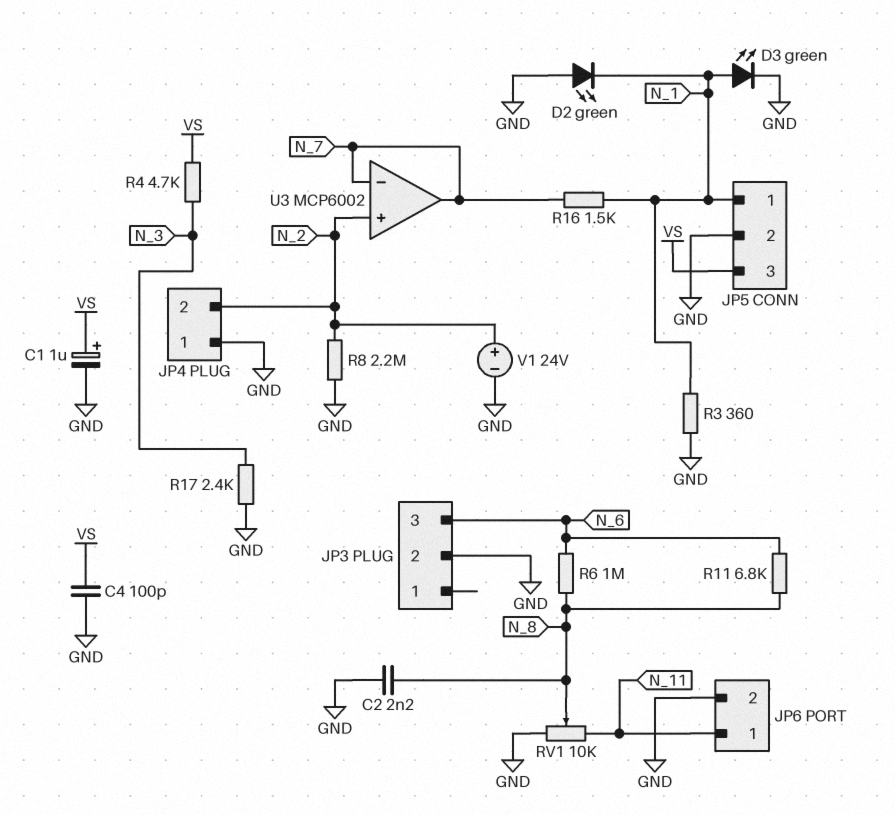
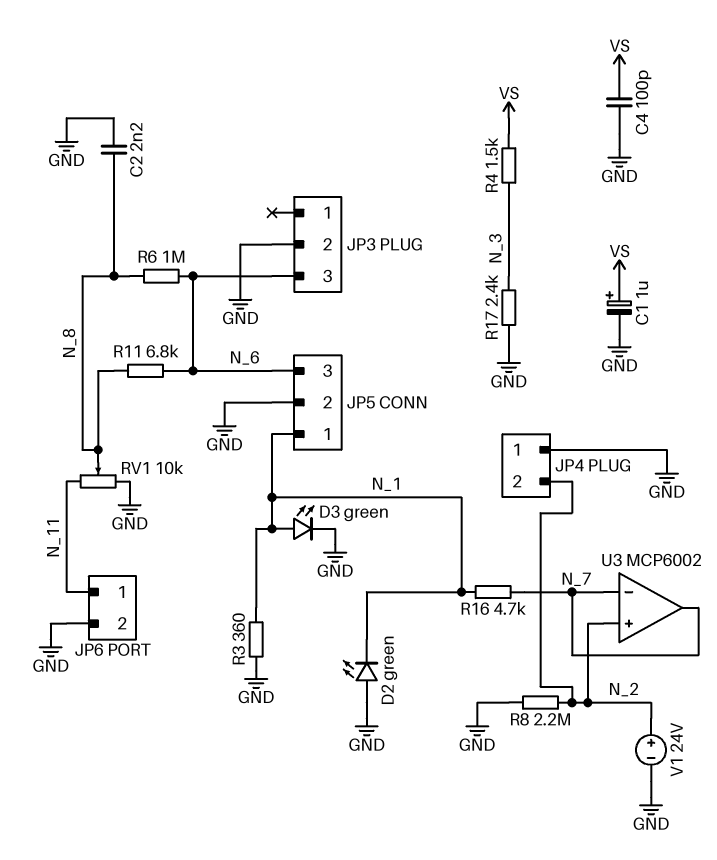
JP5 pin 3: VS -> N_6
R4: 4.7k (N_3, VS) -> 1.5k (N_3, VS)
R16: 1.5k (N_1, N_7) -> 4.7k (N_1, N_7)

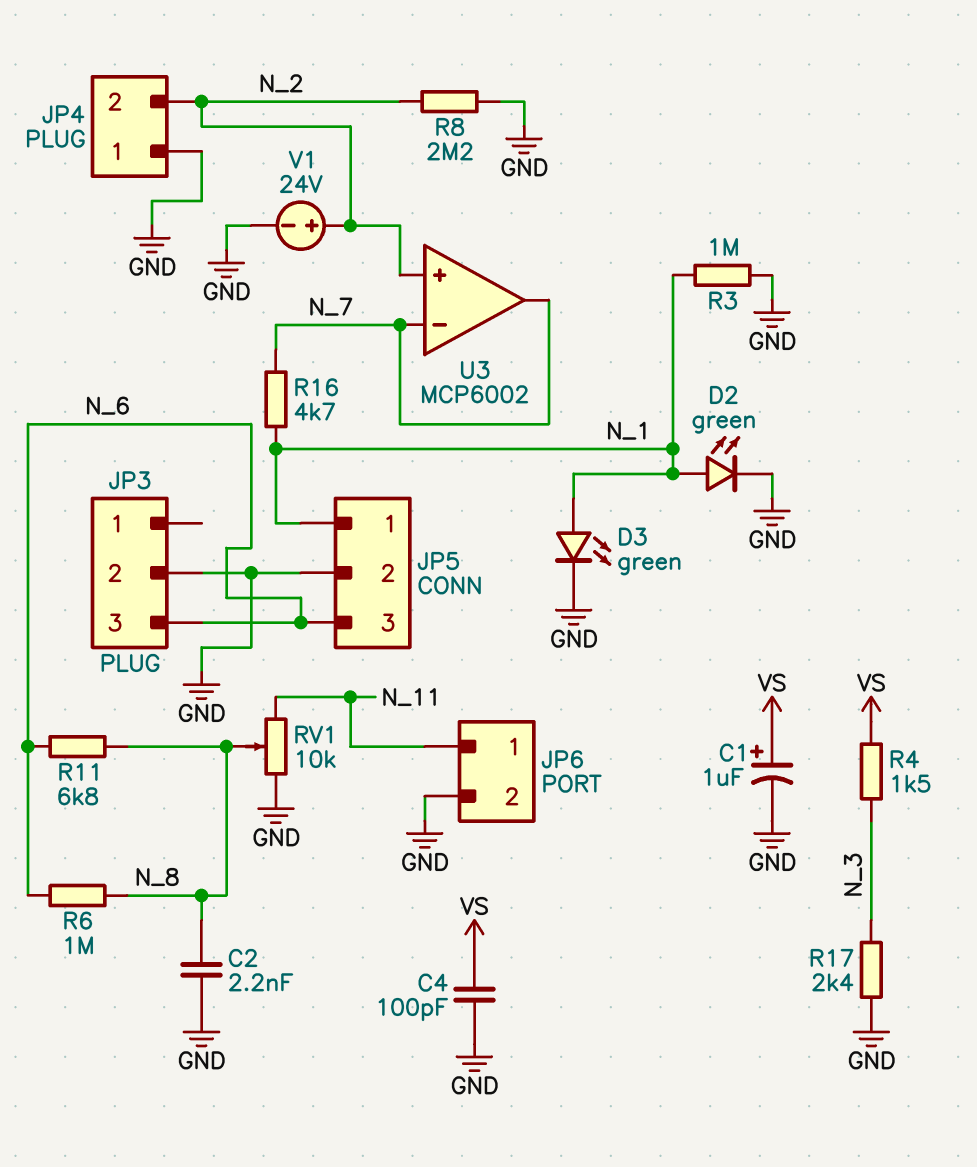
D2: LED green (A GND, K N_1) -> LED green (A N_1, K GND)
R3: 360 (GND, N_1) -> 1M (GND, N_1)

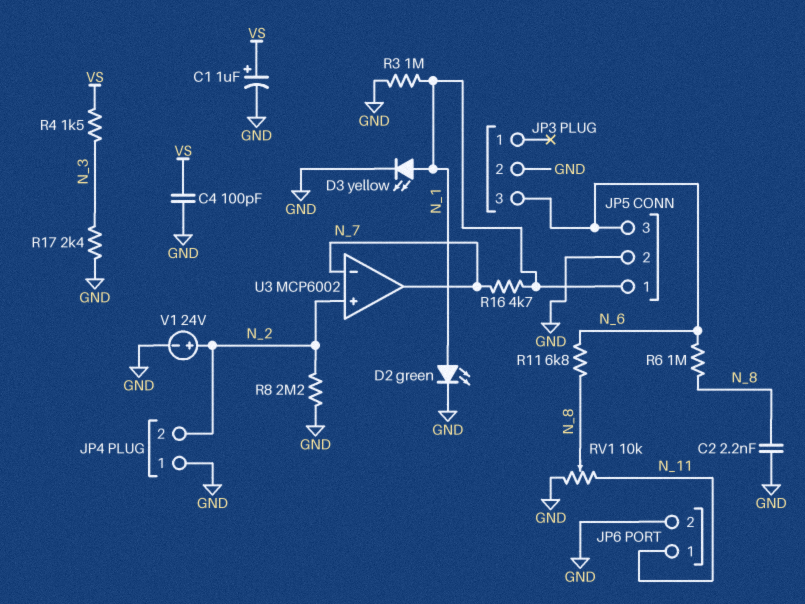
D3: LED green (A N_1, K GND) -> LED yellow (A N_1, K GND)

